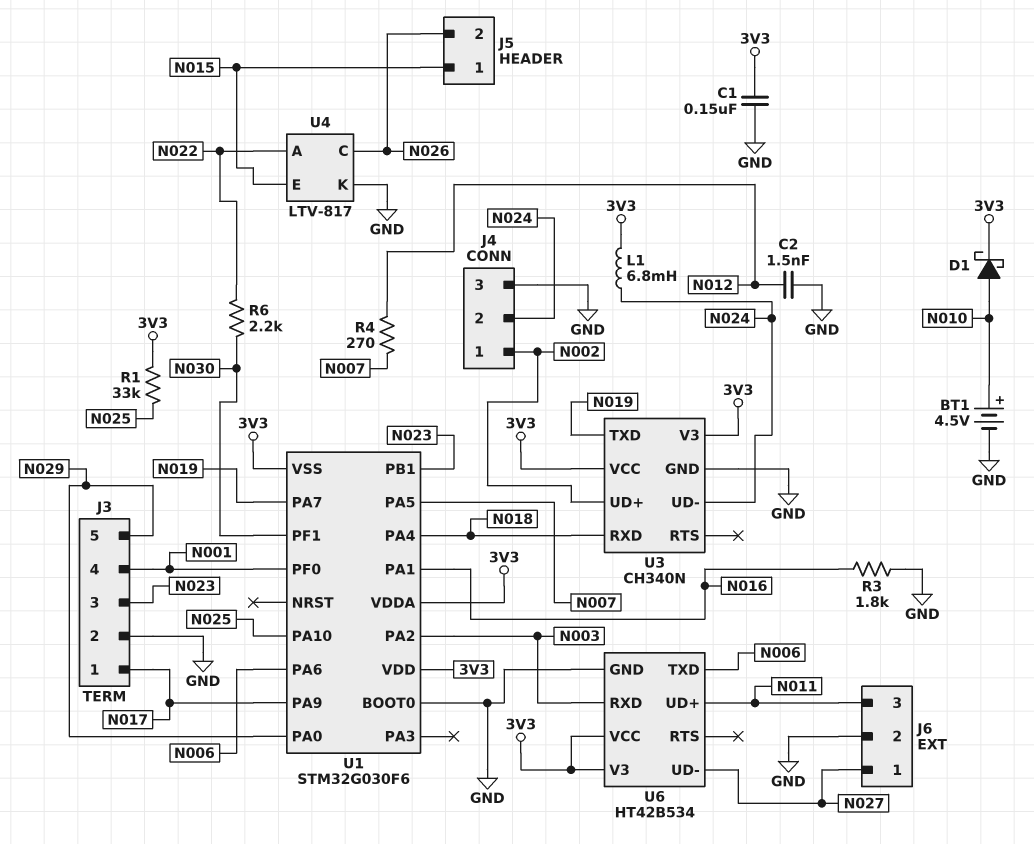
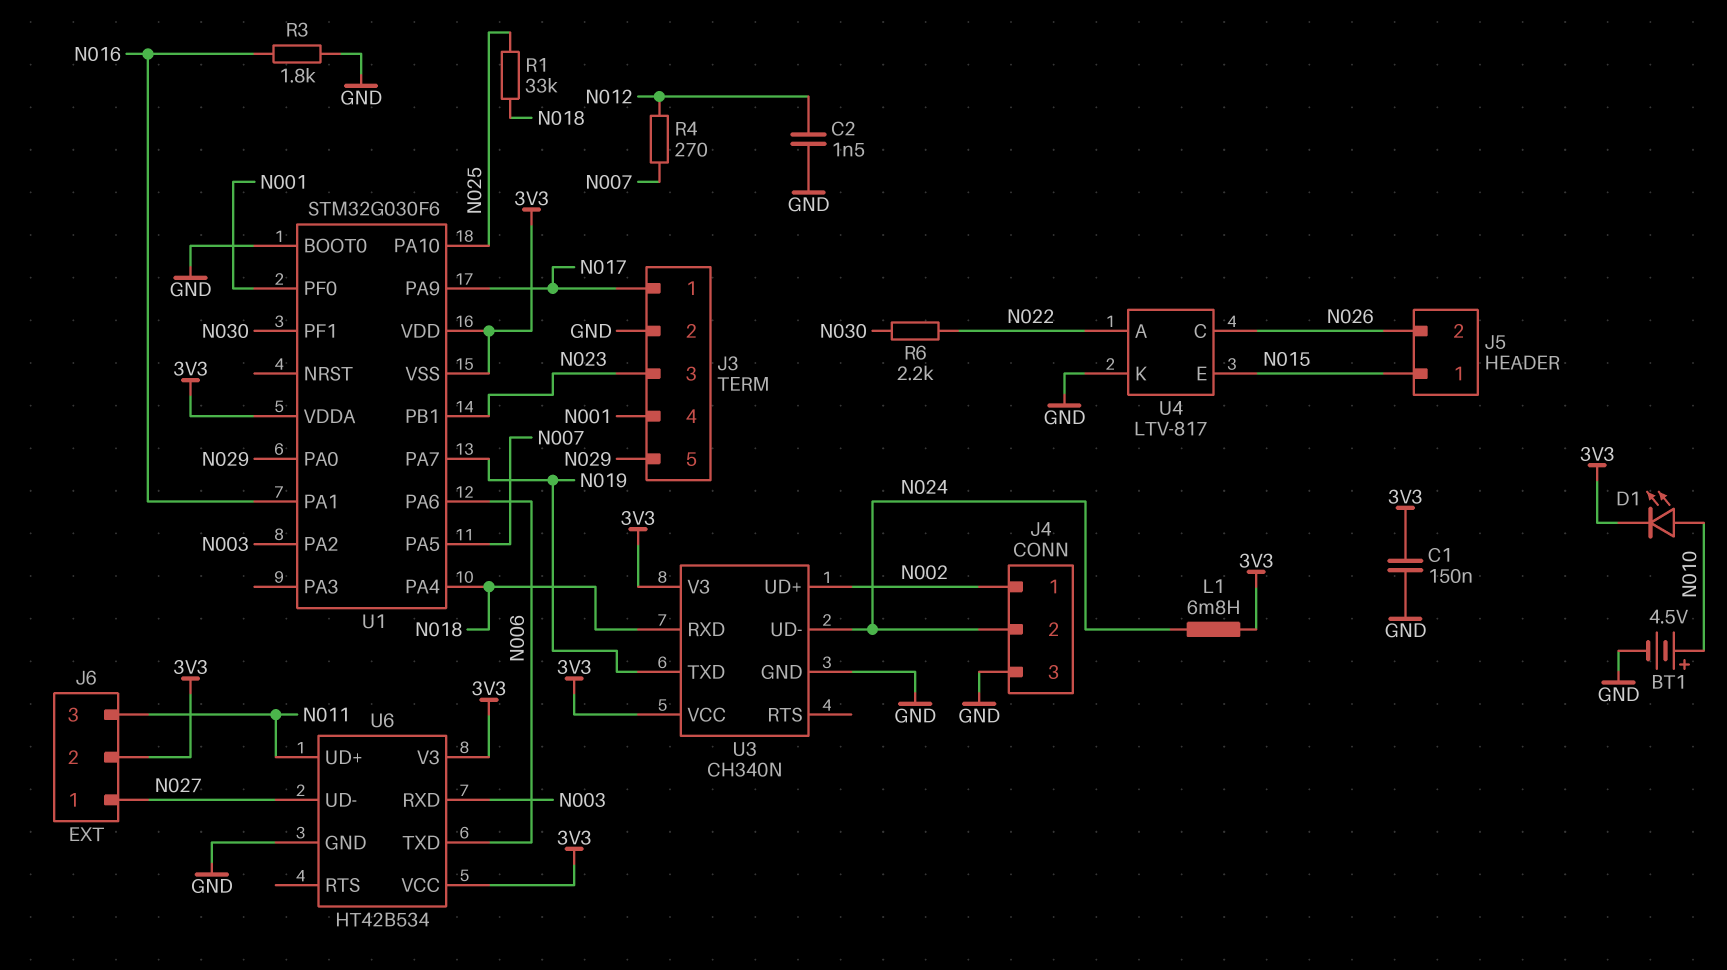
D1: schottky (A N010, K 3V3) -> LED (A N010, K 3V3)
J6 pin 2: GND -> 3V3
R1: 33k (3V3, N025) -> 33k (N018, N025)

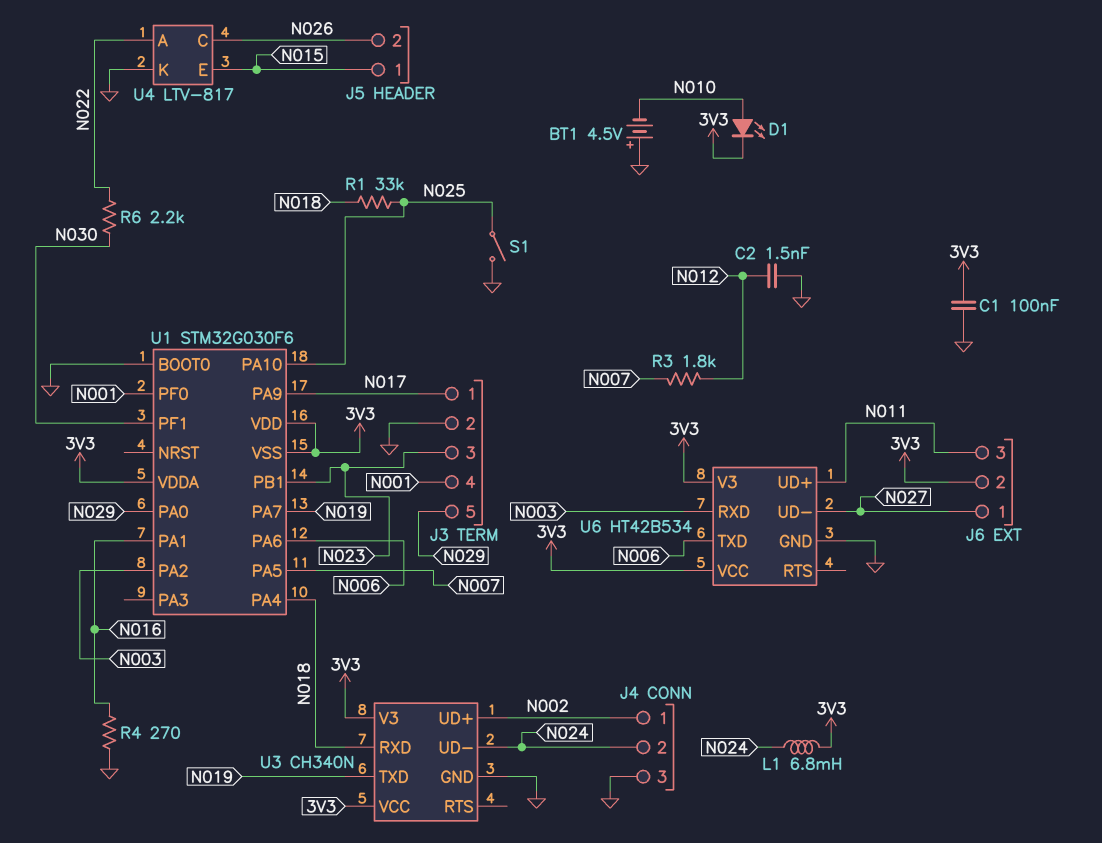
BT1: 4.5V (plus N010, minus GND) -> 4.5V (plus GND, minus N010)
C1: 150nF (3V3, GND) -> 100nF (3V3, GND)
R3: 1.8k (GND, N016) -> 1.8k (N007, N012)
R4: 270 (N007, N012) -> 270 (GND, N016)
S1: none -> switch (GND, N025)

